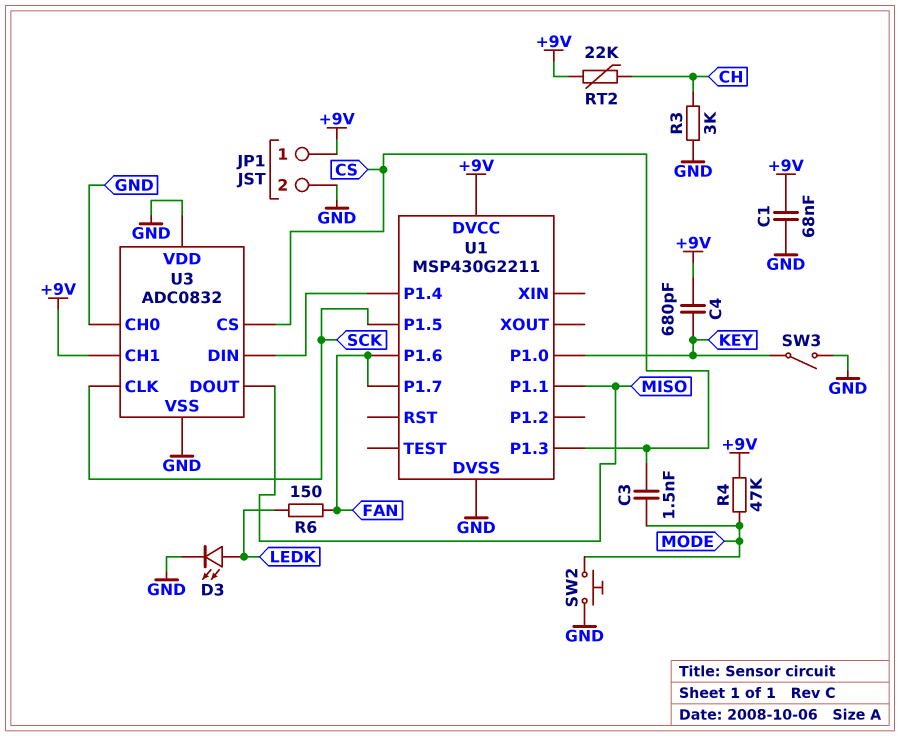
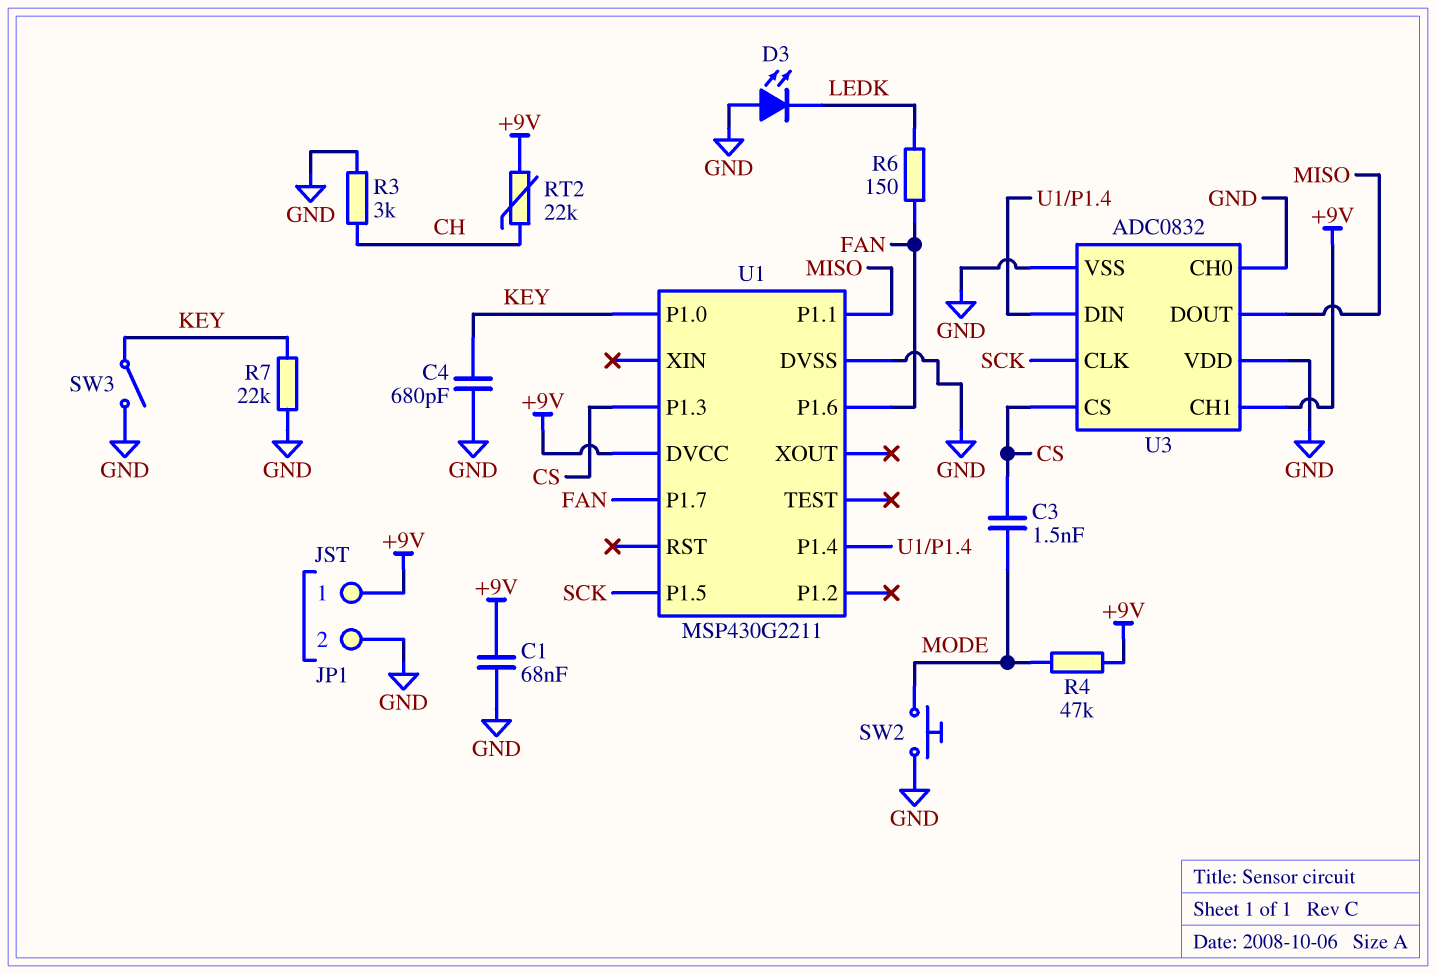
C4: 680pF (+9V, KEY) -> 680pF (GND, KEY)
D3: LED (A LEDK, K GND) -> LED (A GND, K LEDK)
R7: none -> 22k (GND, KEY)

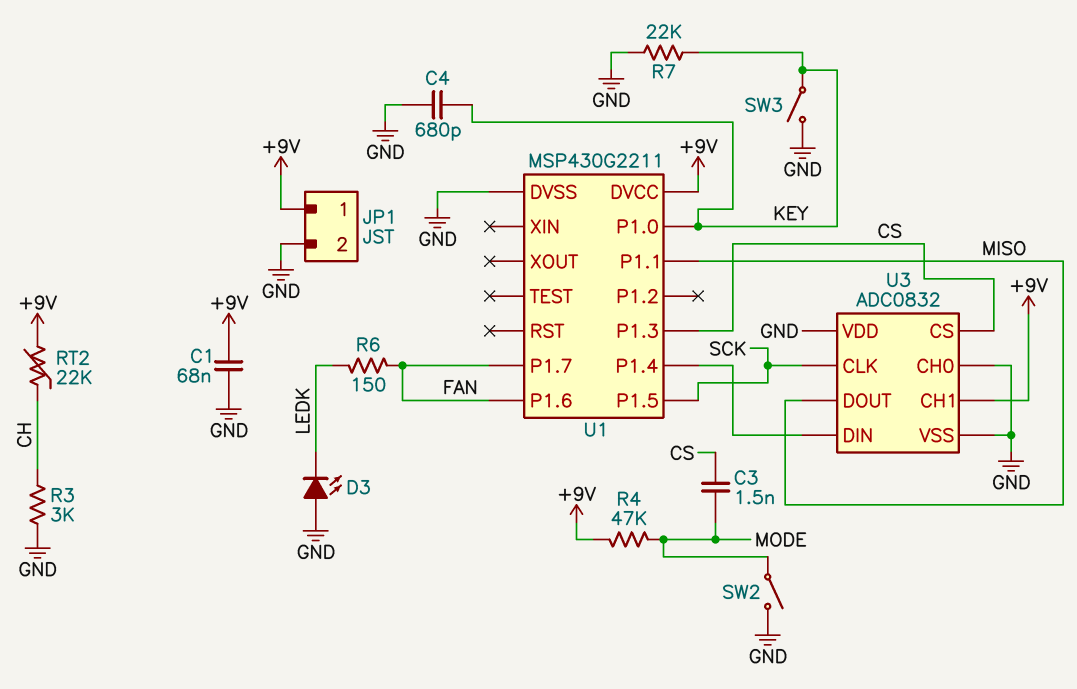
SW2: button (GND, MODE) -> switch (GND, MODE)

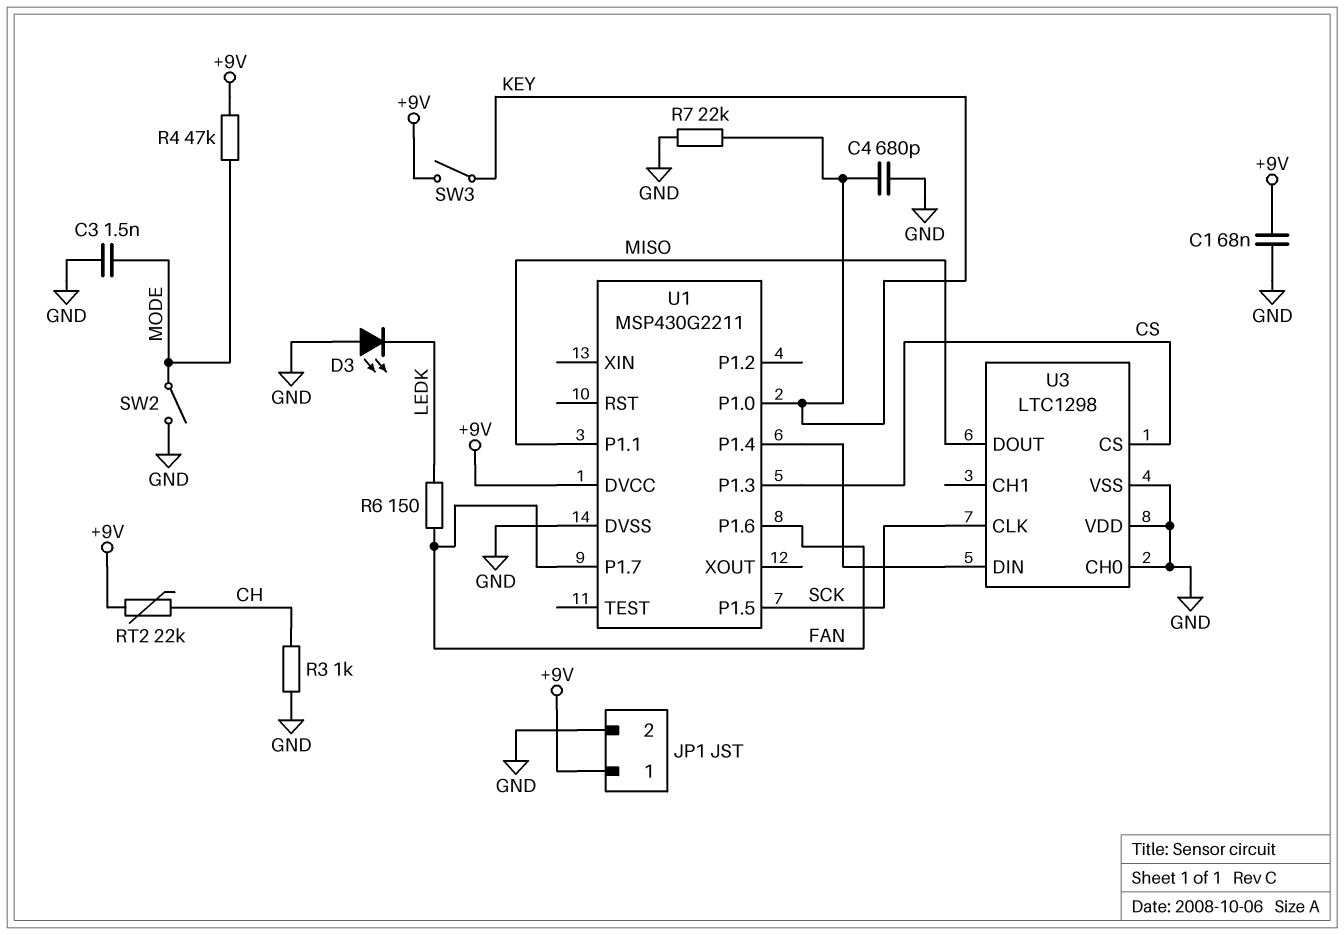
C3: 1.5nF (CS, MODE) -> 1.5nF (GND, MODE)
R3: 3k (CH, GND) -> 1k (CH, GND)
SW3: switch (GND, KEY) -> switch (+9V, KEY)
U3: ADC0832 -> LTC1298
U3 pin CH1: +9V -> none

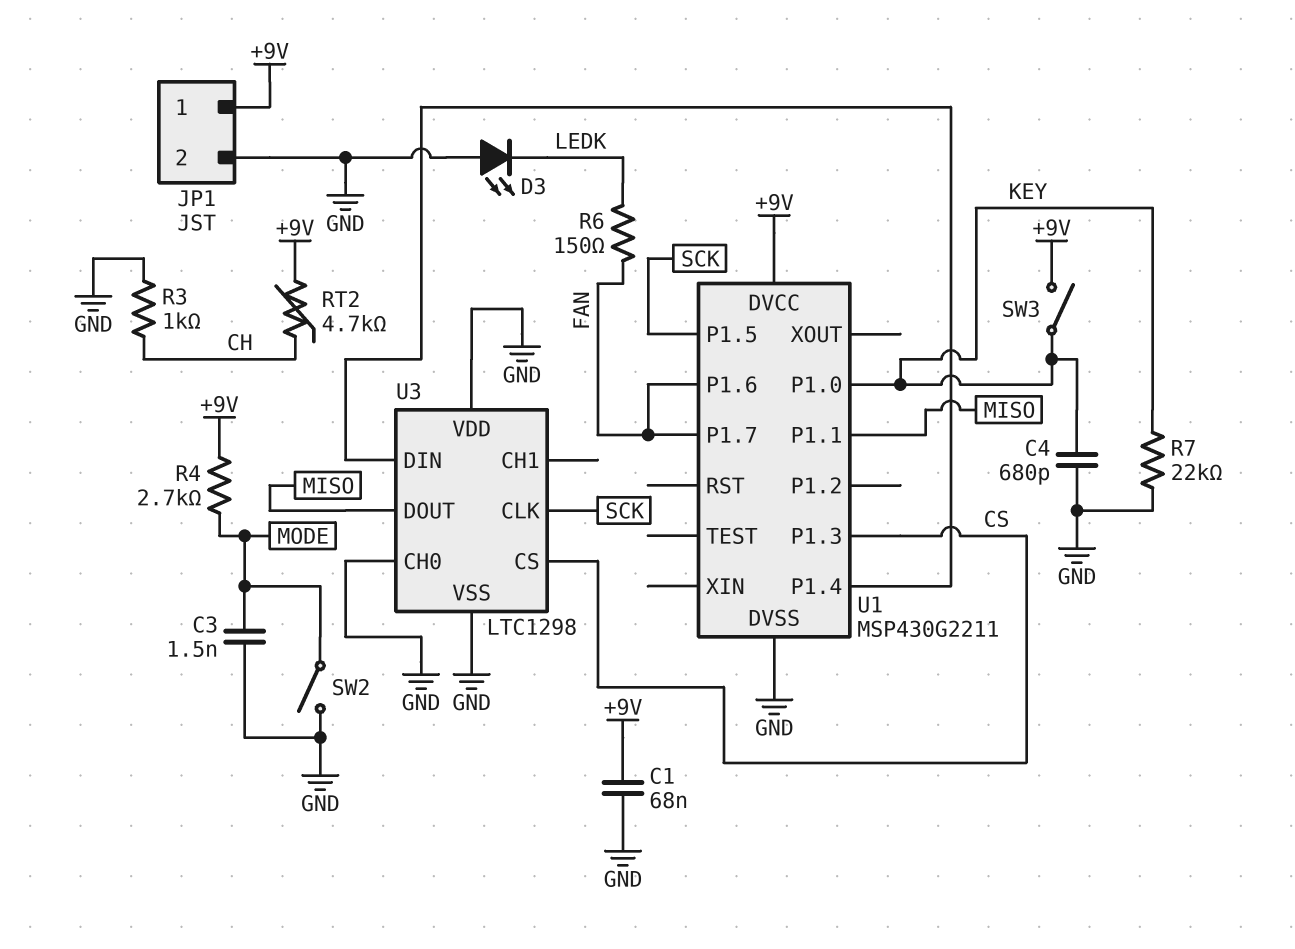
R4: 47k (+9V, MODE) -> 2.7k (+9V, MODE)
RT2: 22k (+9V, CH) -> 4.7k (+9V, CH)

